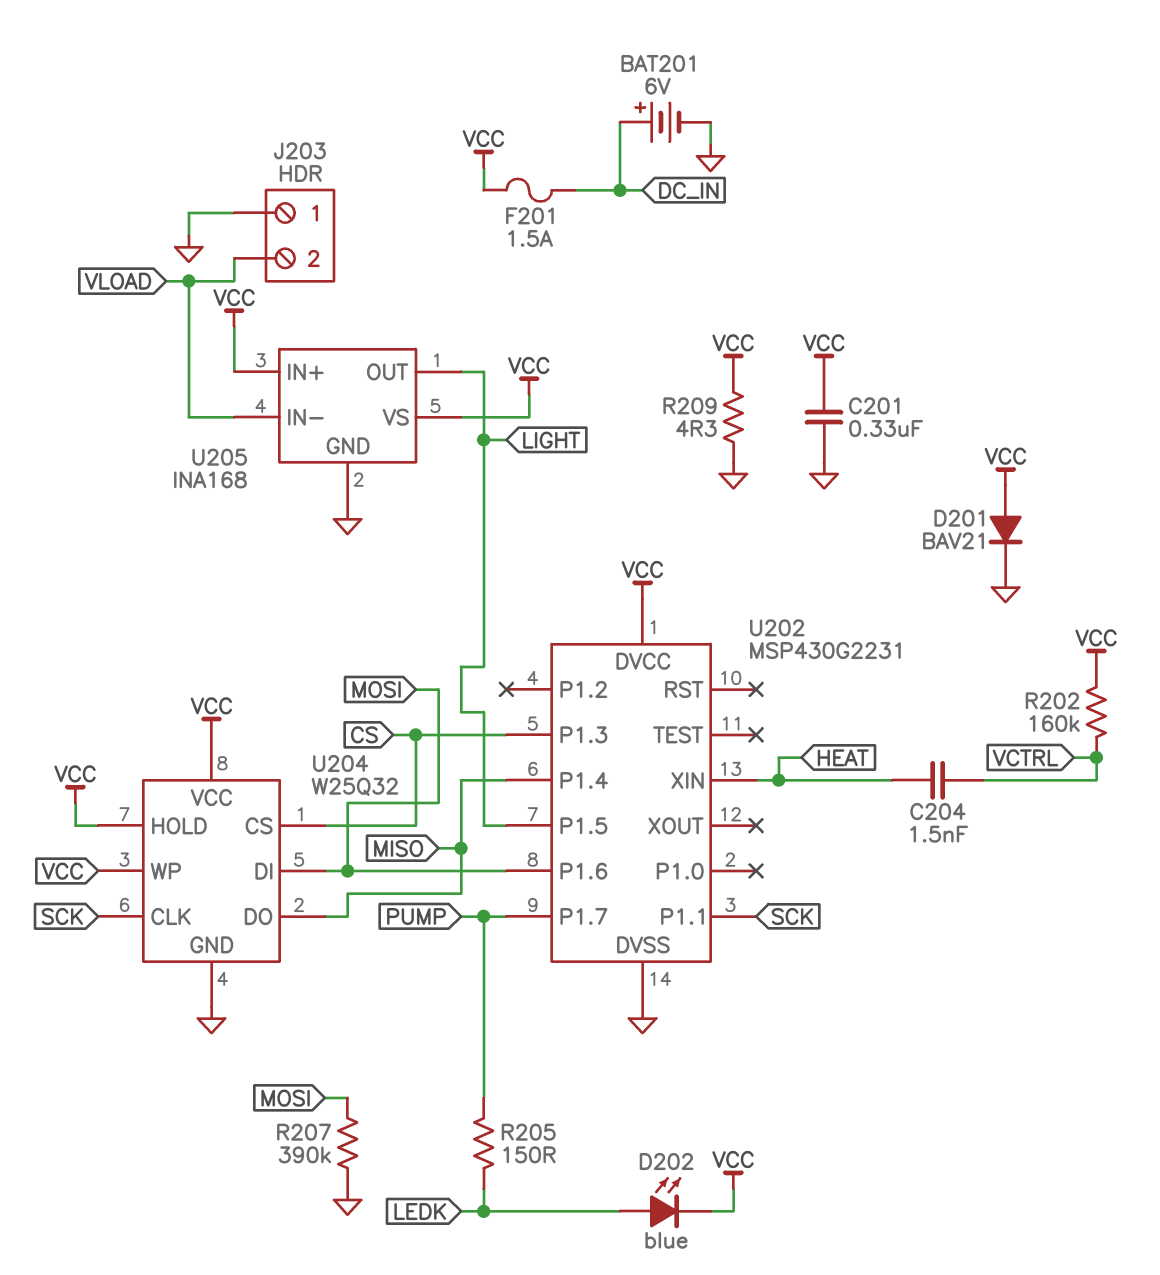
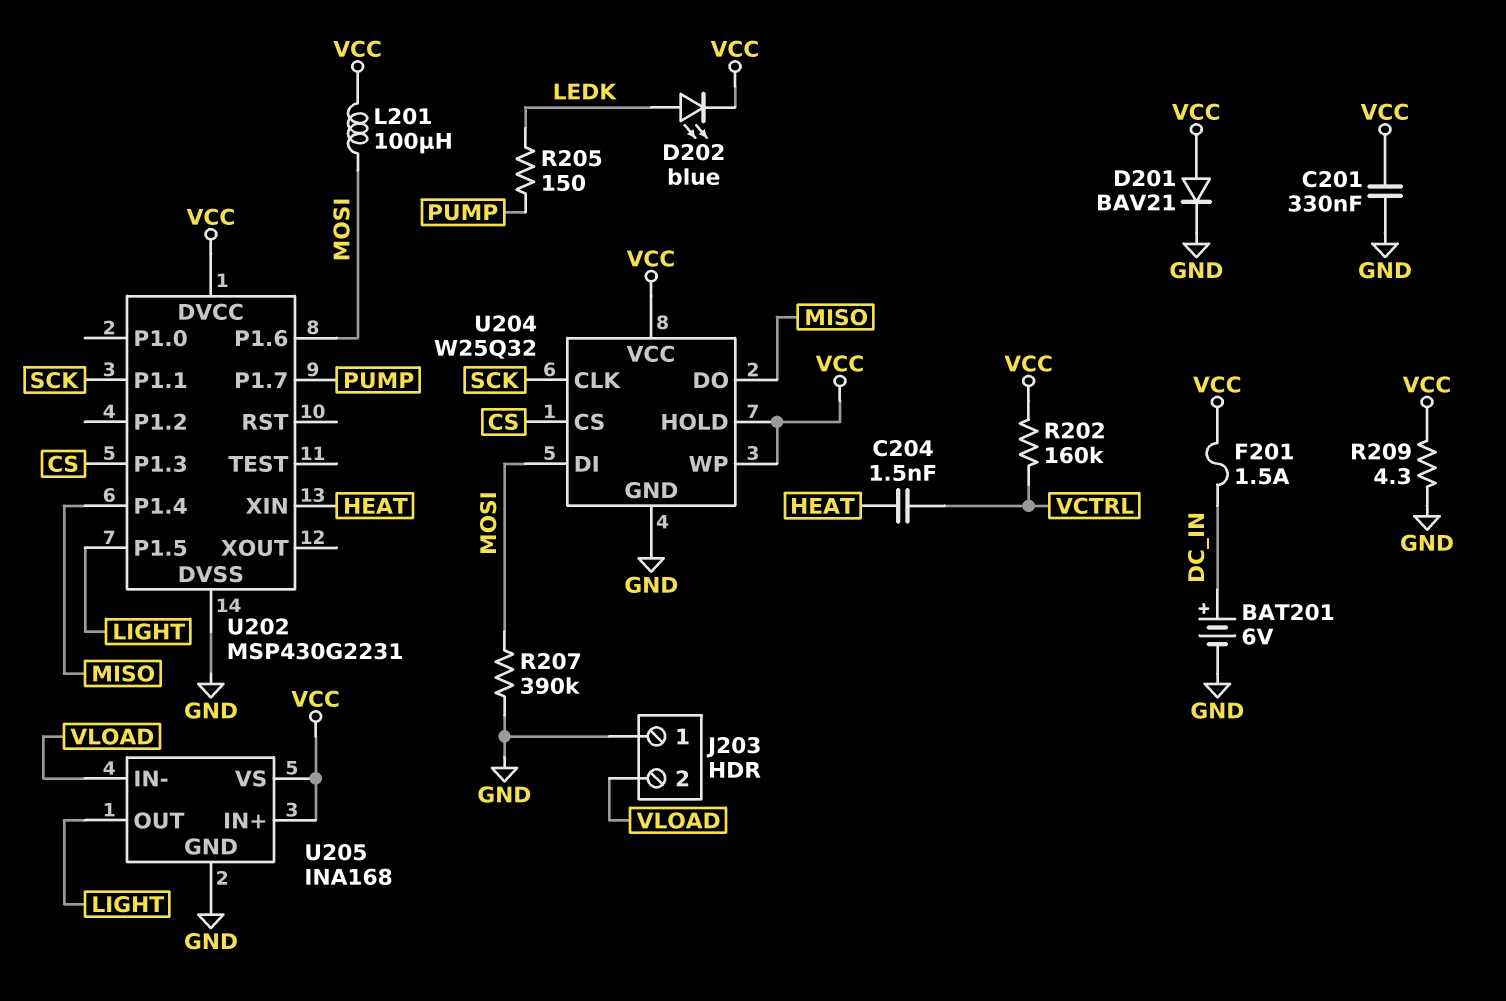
L201: none -> 100uH (MOSI, VCC)

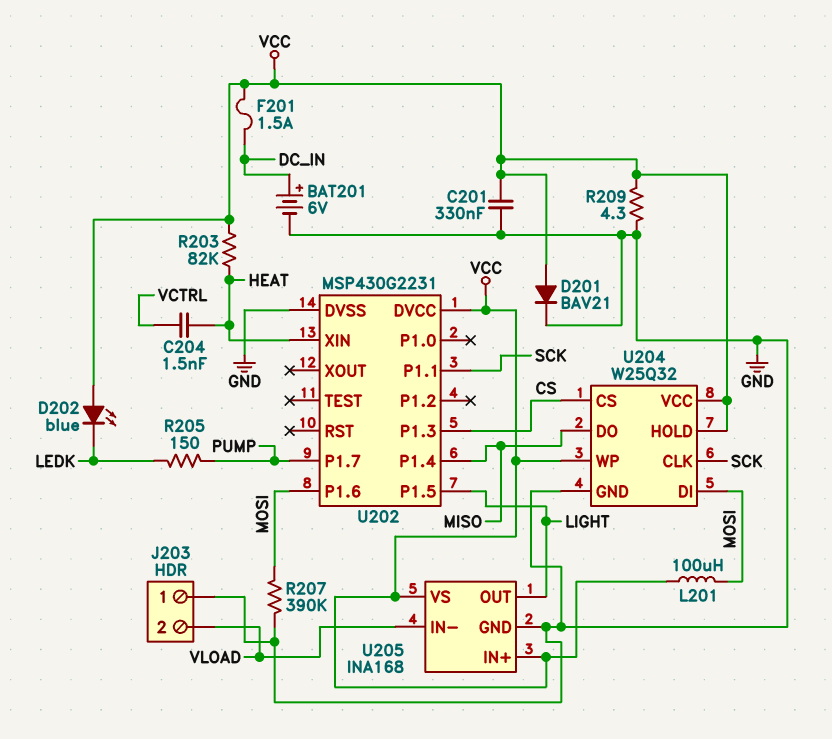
D202: LED blue (A LEDK, K VCC) -> LED blue (A VCC, K LEDK)
R202: 160k (VCC, VCTRL) -> none
R203: none -> 82k (HEAT, VCC)

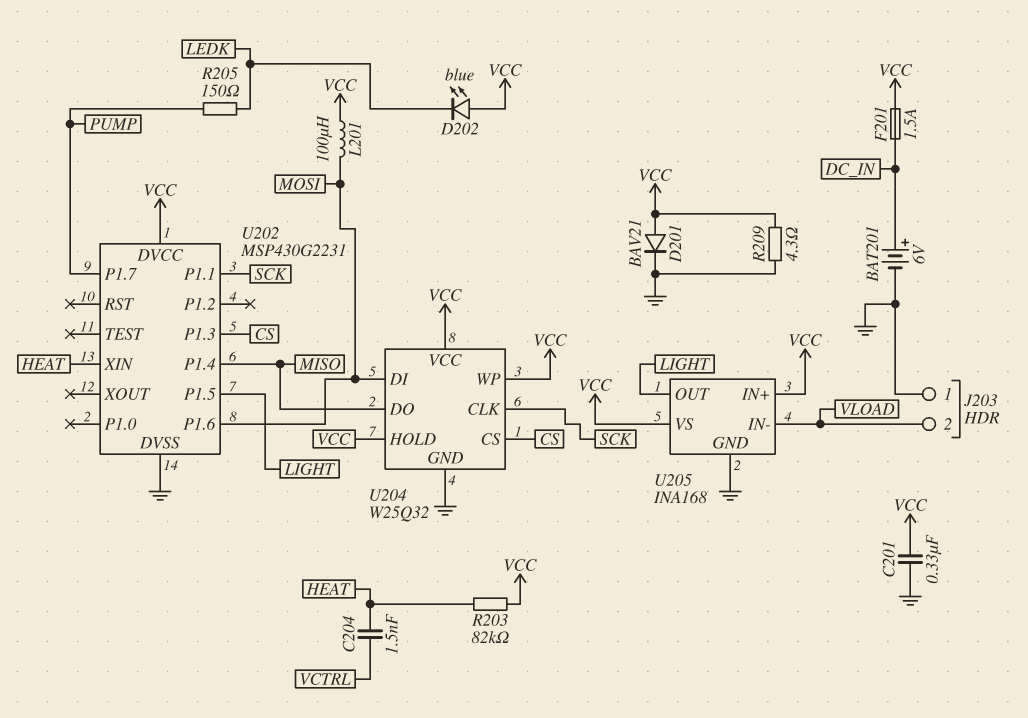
R207: 390k (GND, MOSI) -> none

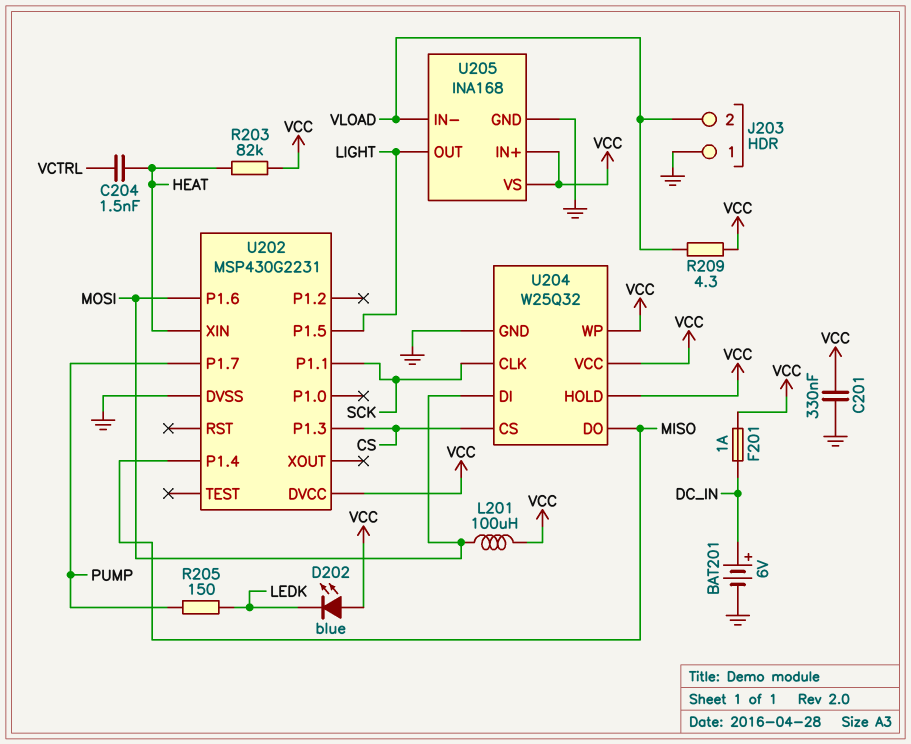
D201: diode BAV21 (A VCC, K GND) -> none
F201: 1.5A (DC_IN, VCC) -> 1A (DC_IN, VCC)
R209: 4.3 (GND, VCC) -> 4.3 (VCC, VLOAD)

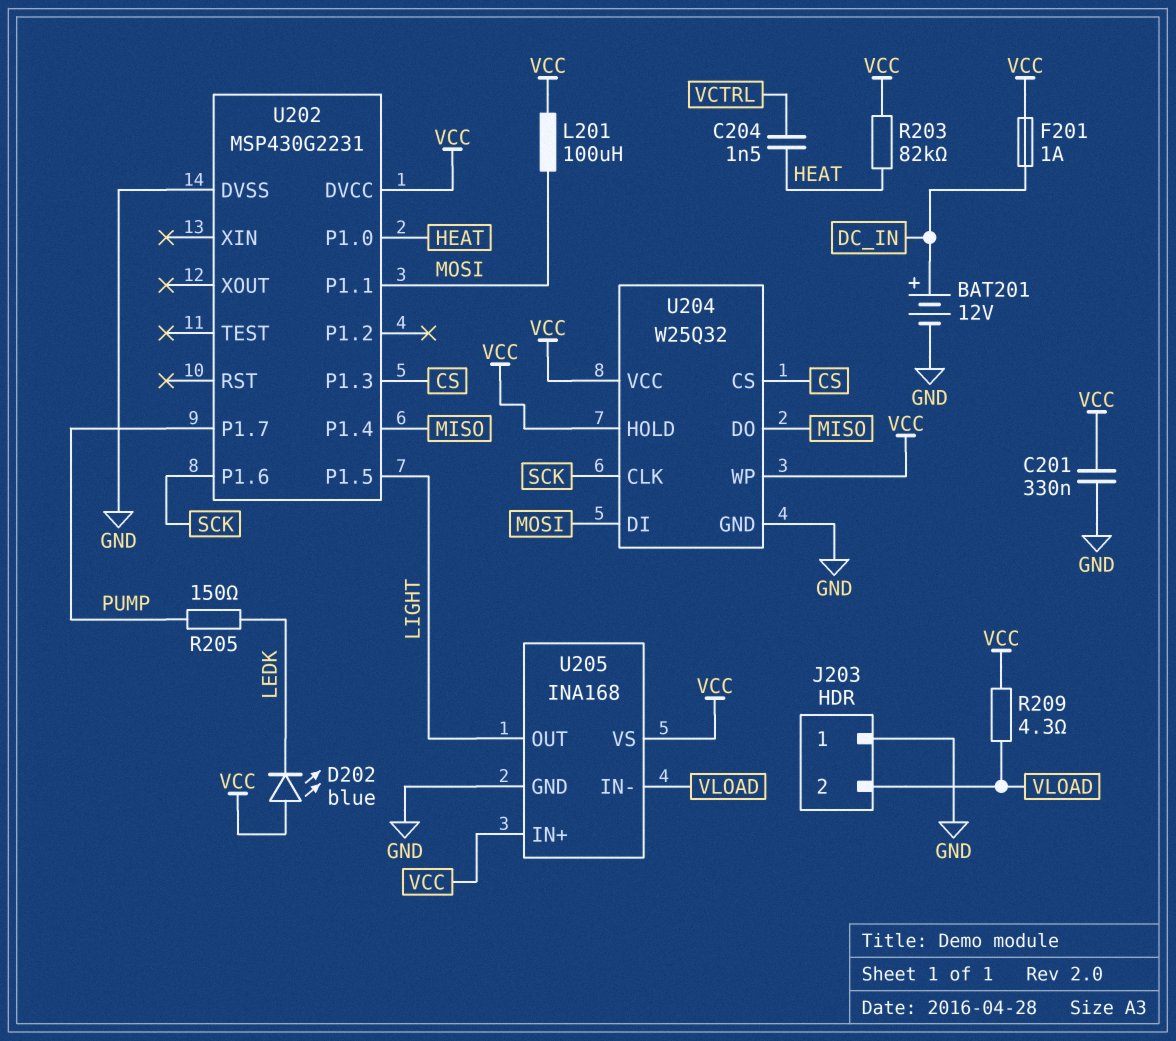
BAT201: 6V (plus DC_IN, minus GND) -> 12V (plus DC_IN, minus GND)
U202 pin P1.0: none -> HEAT
U202 pin P1.1: SCK -> MOSI
U202 pin P1.6: MOSI -> SCK
U202 pin XIN: HEAT -> none

